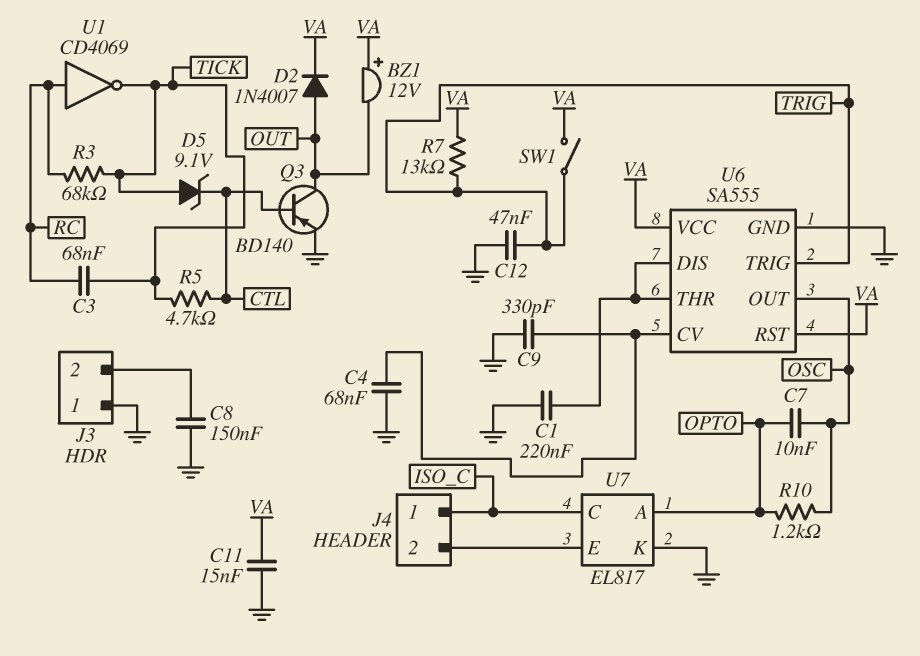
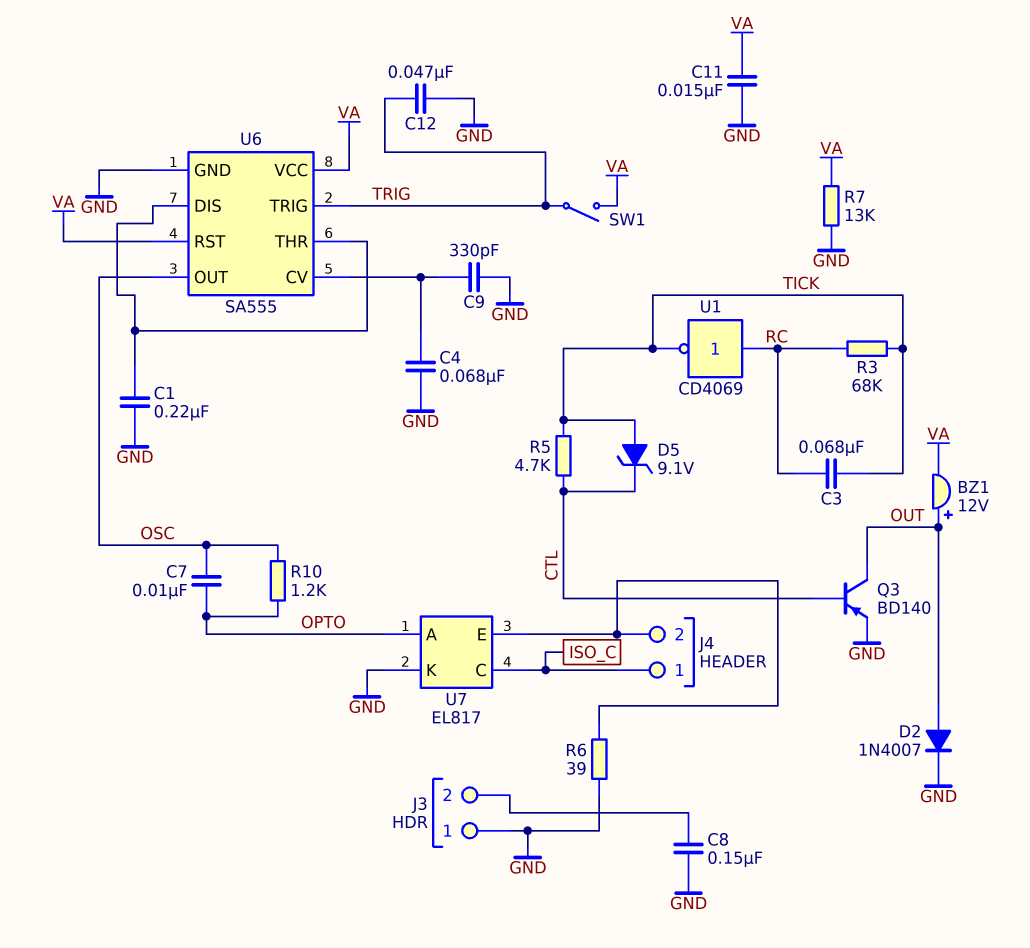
BZ1: buzzer 12V (plus VA, minus OUT) -> buzzer 12V (plus OUT, minus VA)
D2: diode 1N4007 (A OUT, K VA) -> diode 1N4007 (A OUT, K GND)
R6: none -> 39 (GND, J4/2)
R7: 13k (TRIG, VA) -> 13k (GND, VA)

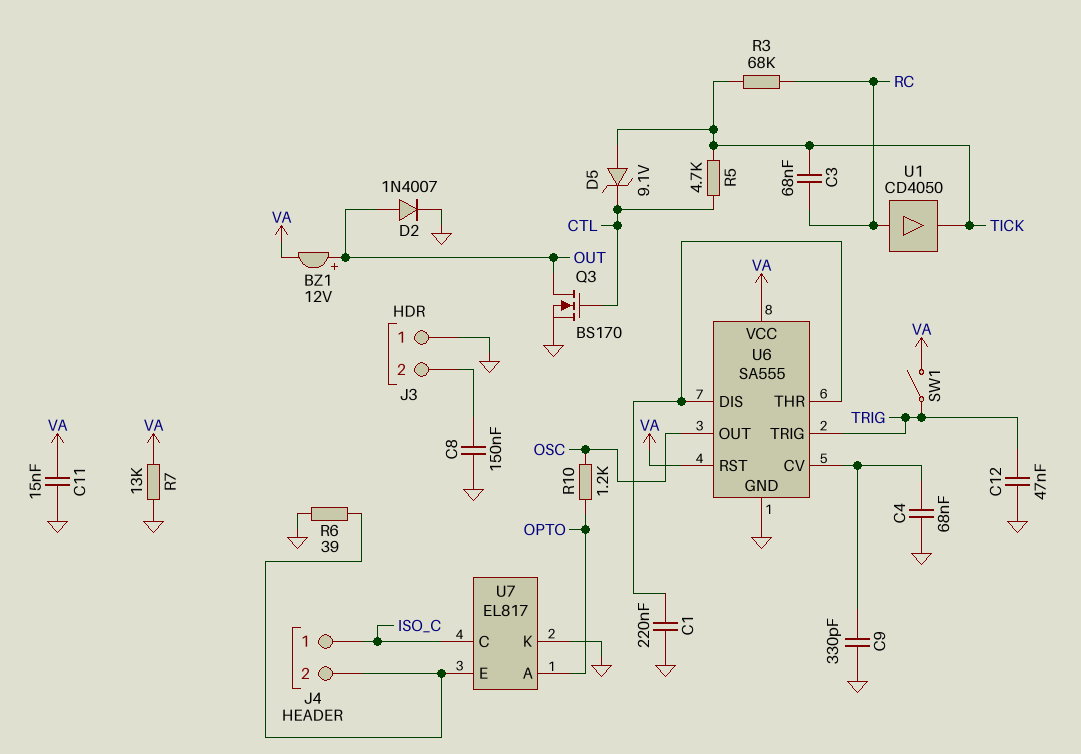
C7: 10nF (OPTO, OSC) -> none
Q3: PNP BD140 (B CTL, C OUT, E GND) -> NMOS BS170 (G CTL, D OUT, S GND)
U1: NOT CD4069 (in RC, out TICK) -> buffer CD4050 (in RC, out TICK)

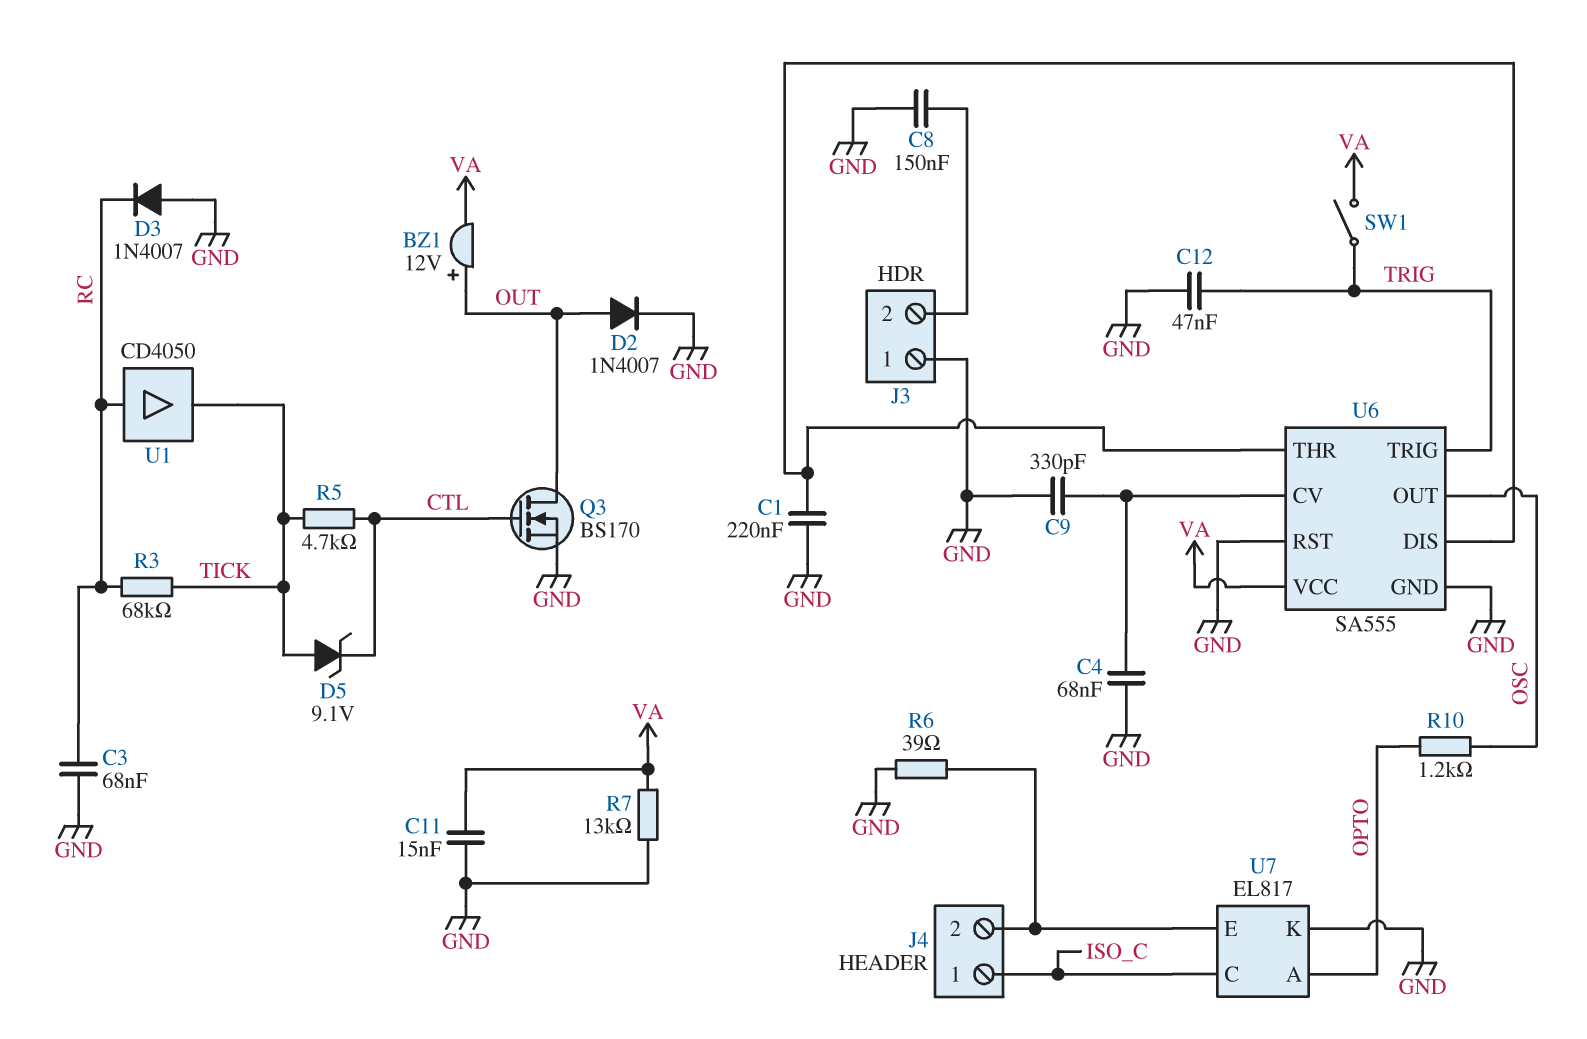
C3: 68nF (RC, TICK) -> 68nF (GND, RC)
D3: none -> diode 1N4007 (A GND, K RC)
U6 pin RST: VA -> GND

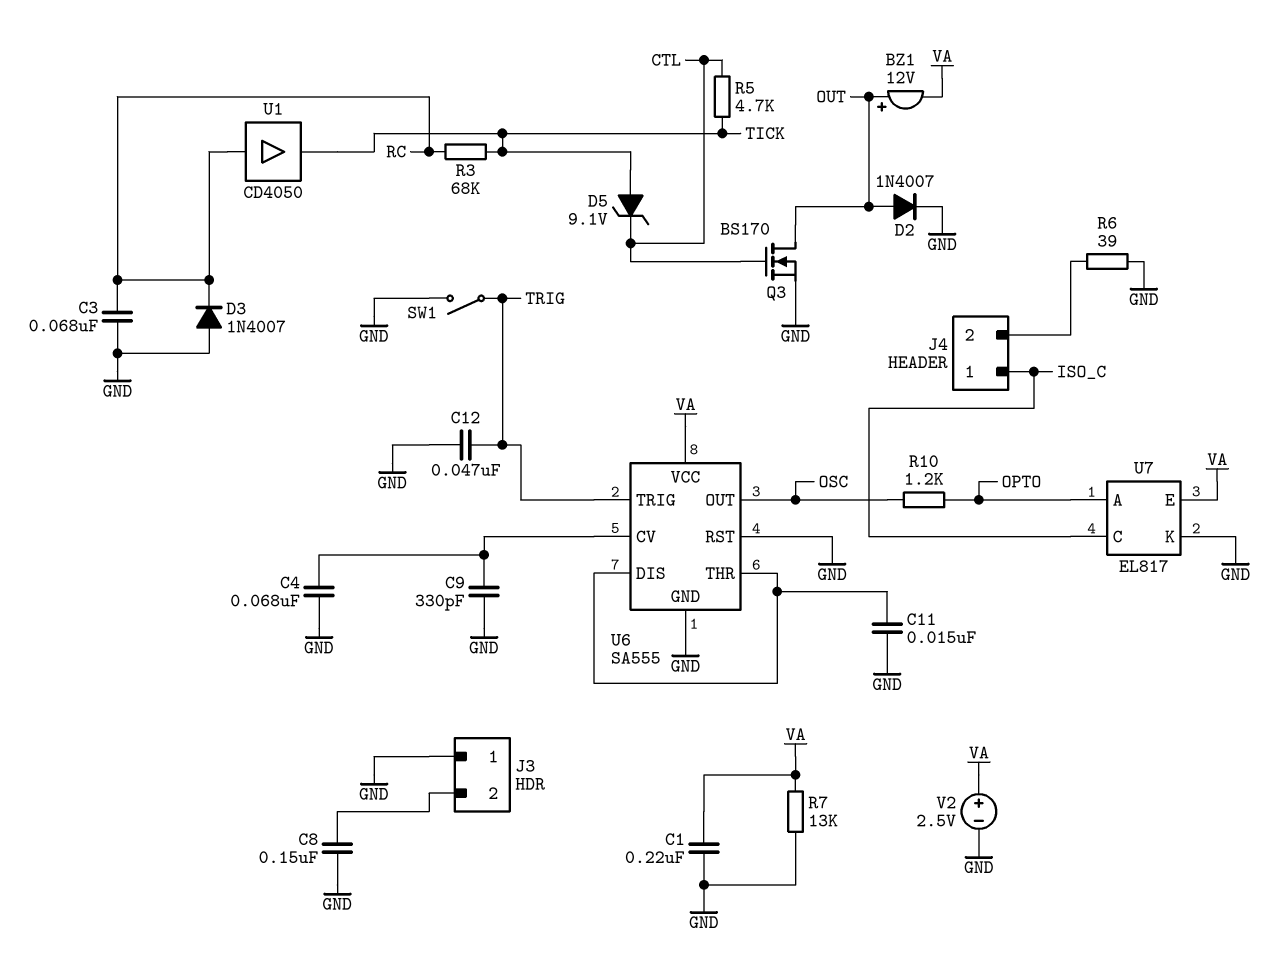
C1: 220nF (GND, U6/DIS) -> 220nF (GND, VA)
C11: 15nF (GND, VA) -> 15nF (GND, U6/DIS)
SW1: switch (TRIG, VA) -> switch (GND, TRIG)
U7 pin E: J4/2 -> VA
V2: none -> 2.5V (plus VA, minus GND)

